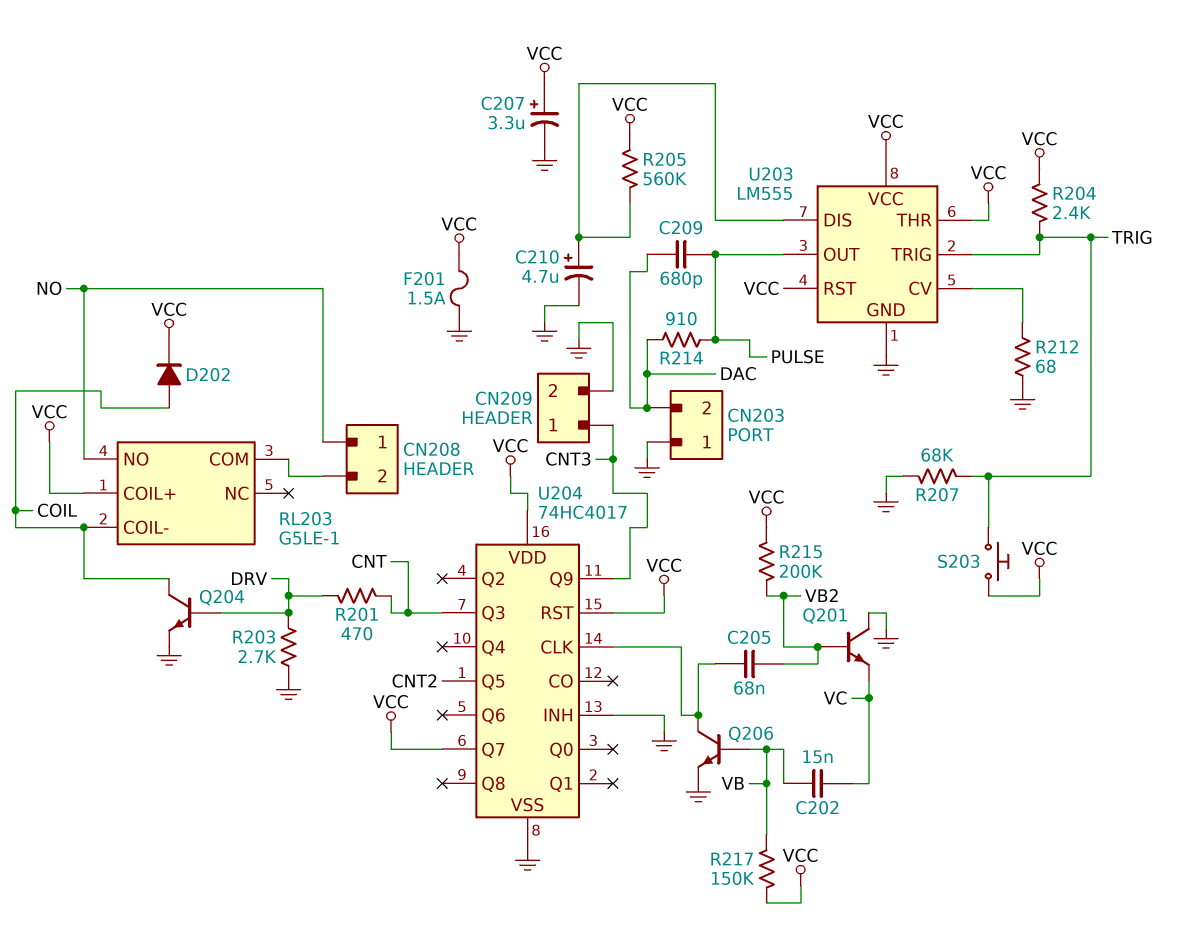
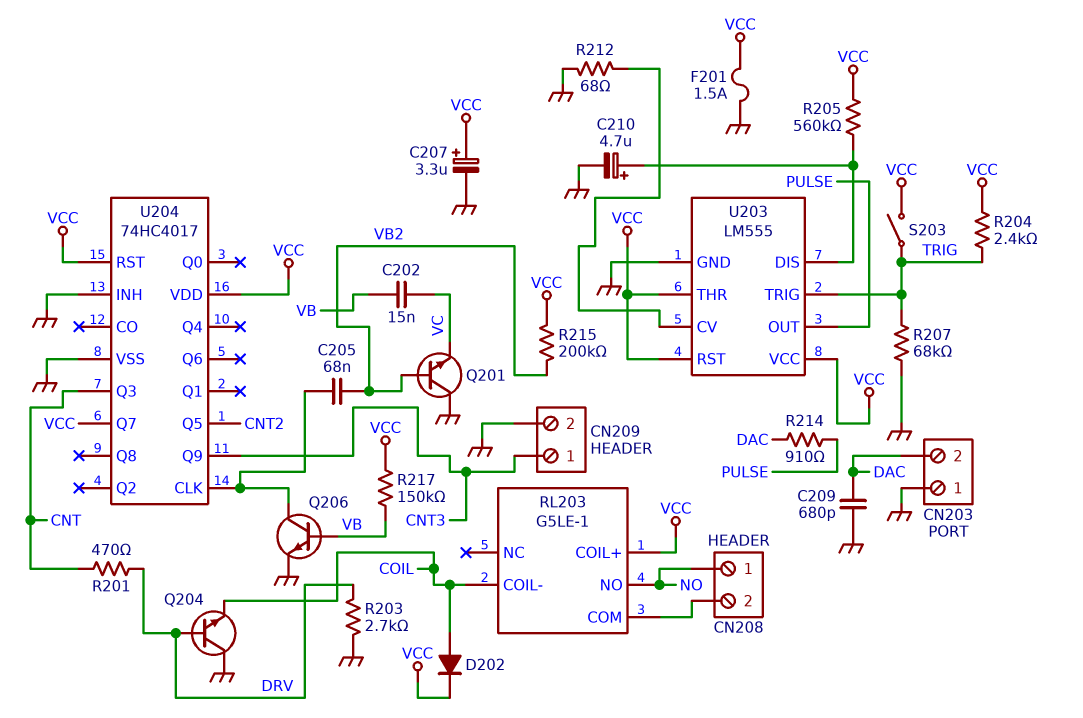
C209: 680pF (DAC, PULSE) -> 680pF (DAC, GND)
Q204: NPN (B DRV, C COIL, E GND) -> NPN (B DRV, C GND, E COIL)
S203: button (TRIG, VCC) -> switch (TRIG, VCC)

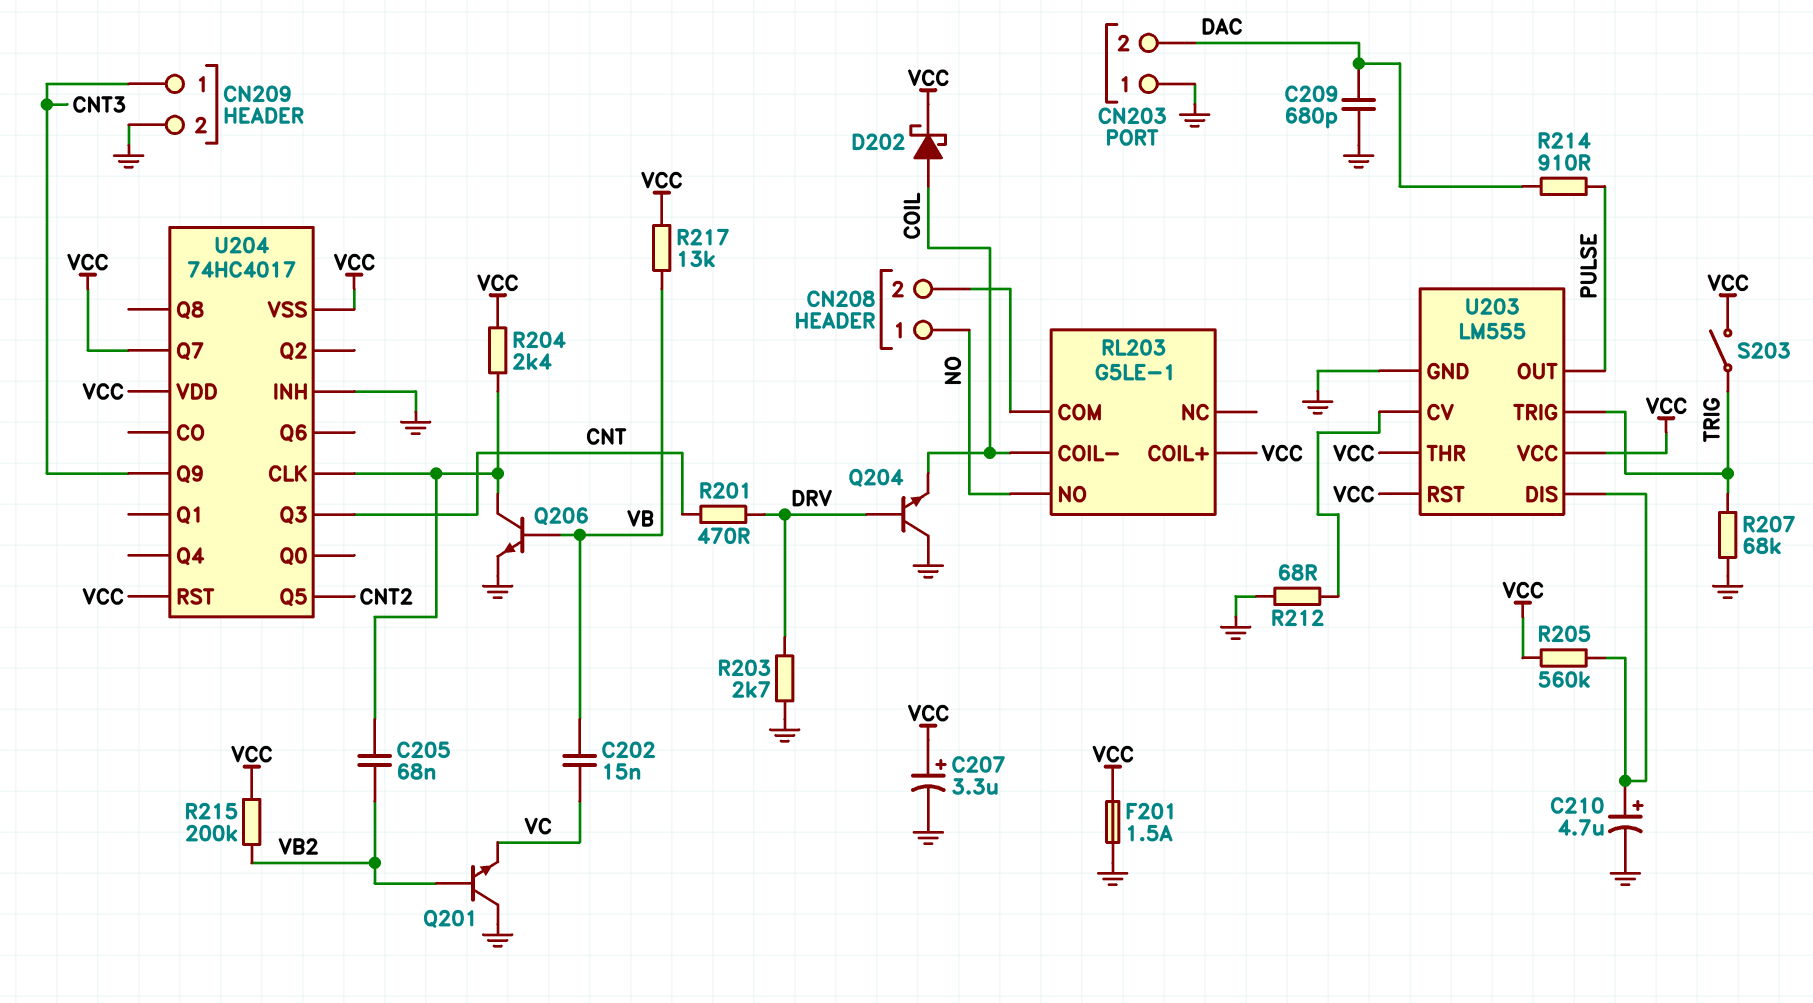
D202: diode (A COIL, K VCC) -> schottky (A COIL, K VCC)
R204: 2.4k (TRIG, VCC) -> 2.4k (U204/CLK, VCC)
R217: 150k (VB, VCC) -> 13k (VB, VCC)
U204 pin VSS: GND -> VCC

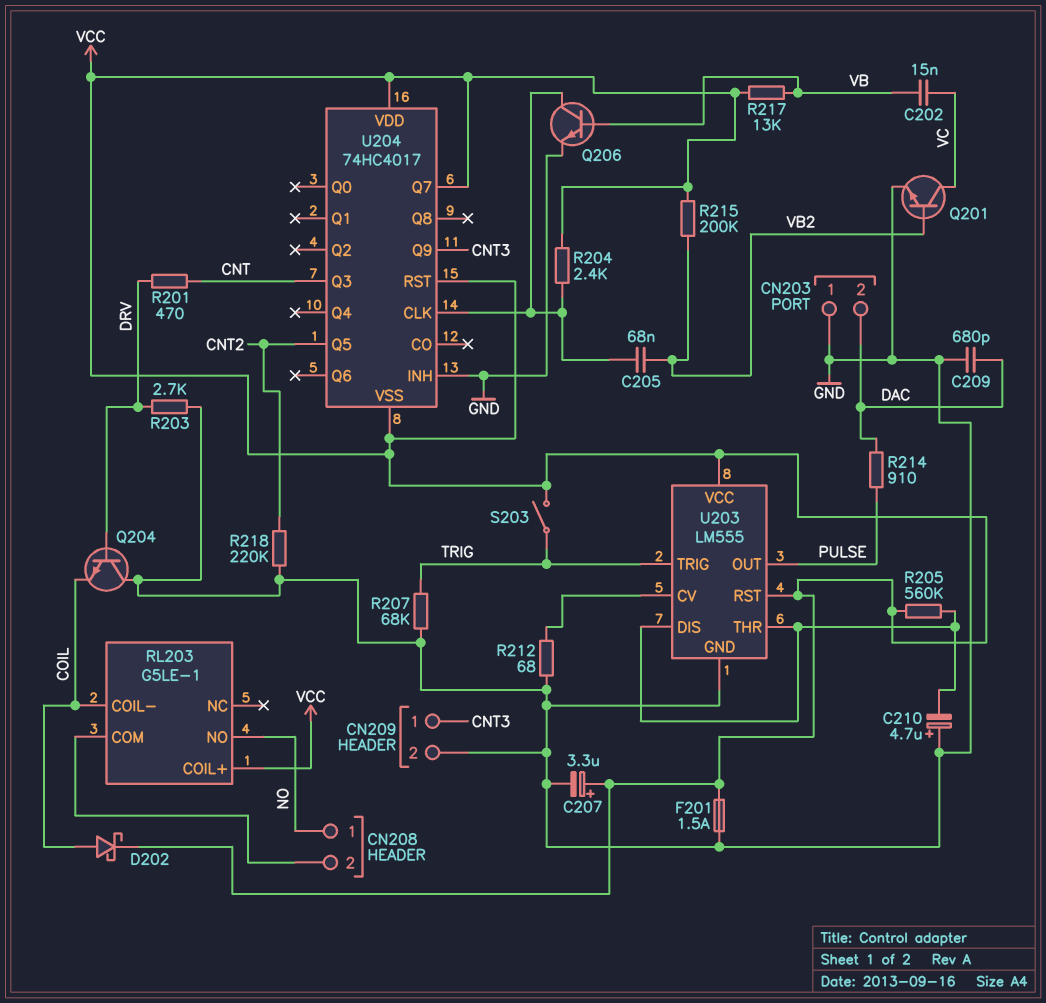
C210: 4.7uF (plus U203/DIS, minus GND) -> 4.7uF (plus GND, minus U203/DIS)
Q201: NPN (B VB2, C GND, E VC) -> NPN (B VB2, C VC, E GND)
R218: none -> 220k (CNT2, GND)
U203 pin THR: VCC -> U203/DIS

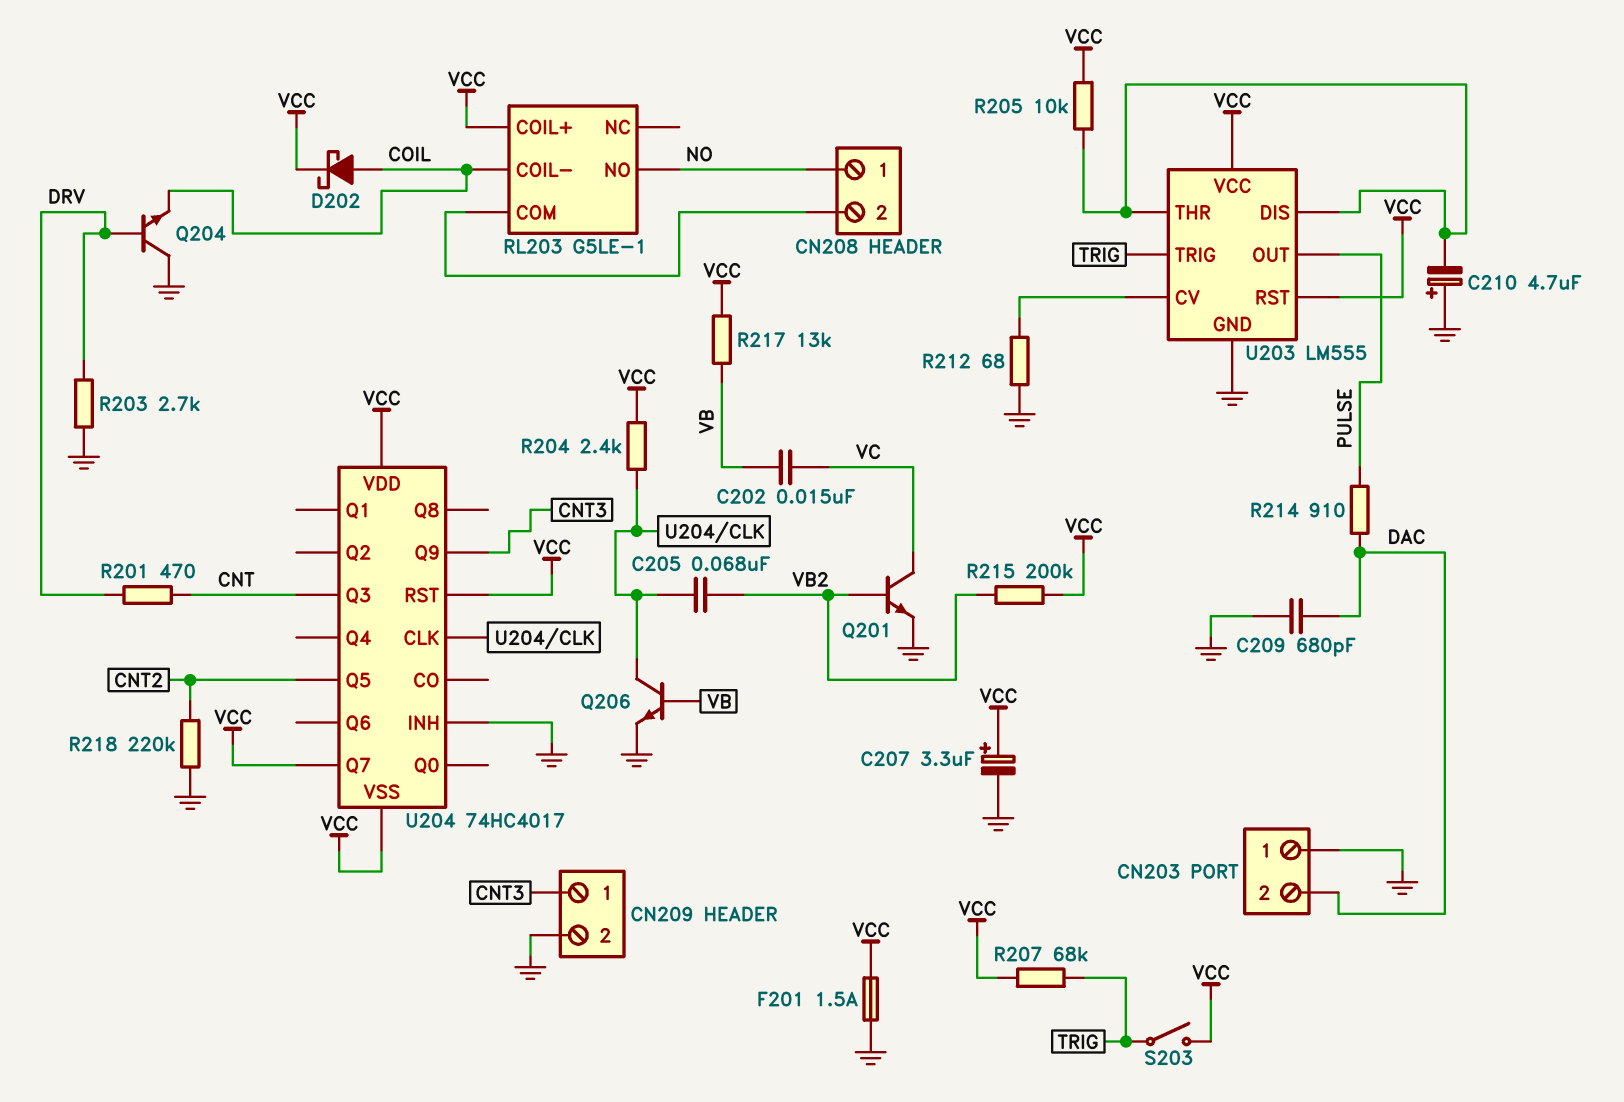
R205: 560k (U203/DIS, VCC) -> 10k (U203/DIS, VCC)
R207: 68k (GND, TRIG) -> 68k (TRIG, VCC)

